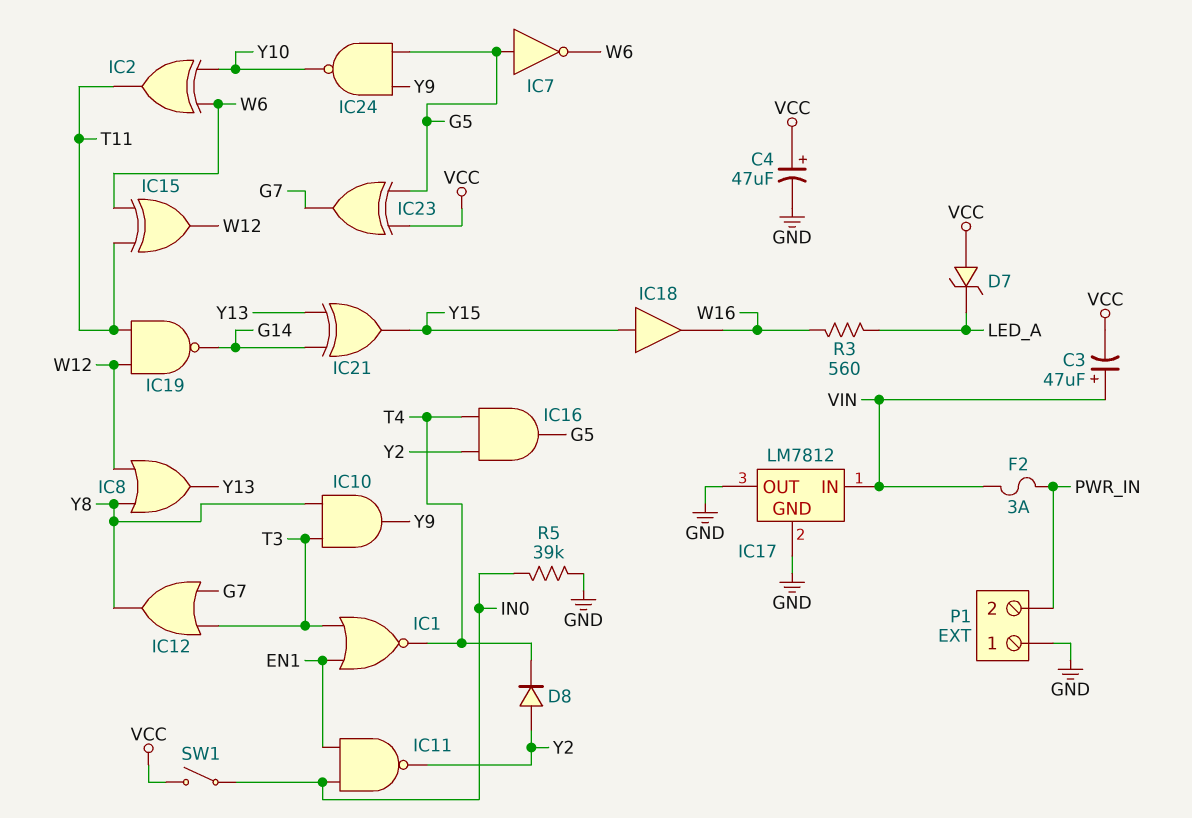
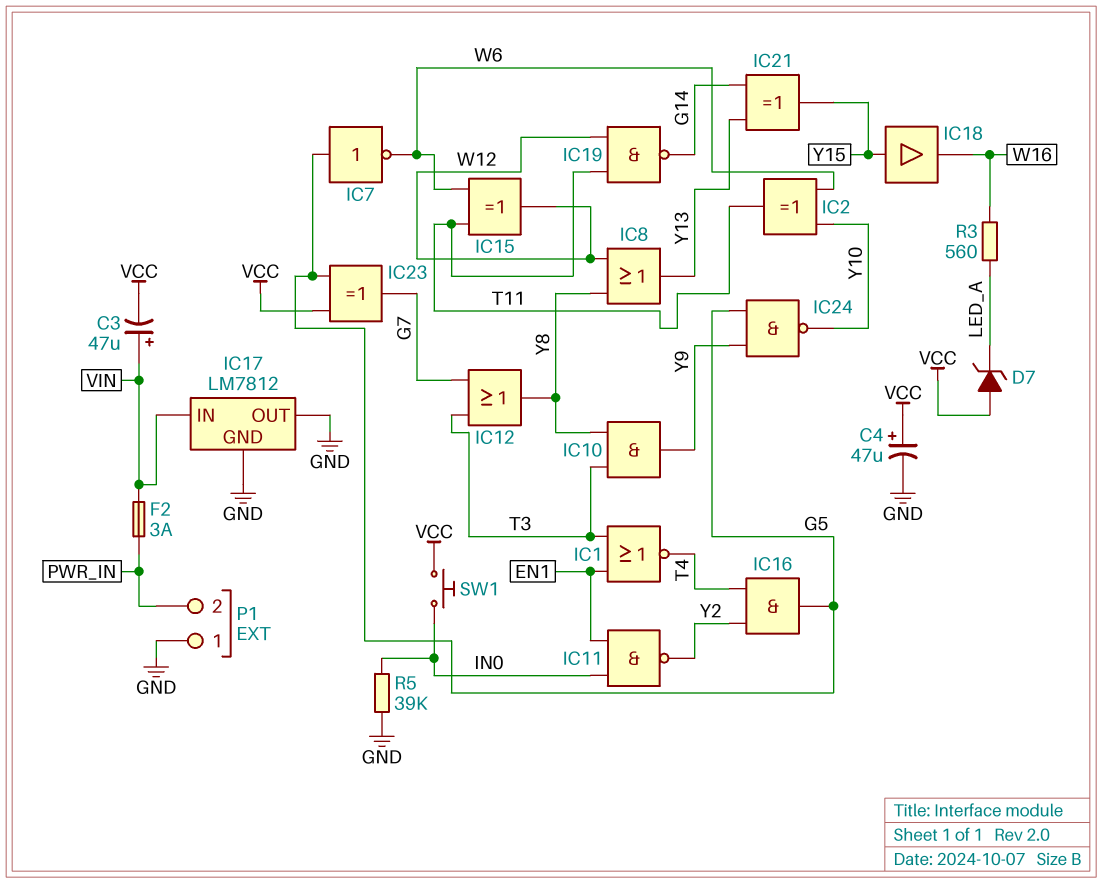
D8: diode (A Y2, K T4) -> none
SW1: switch (IN0, VCC) -> button (IN0, VCC)

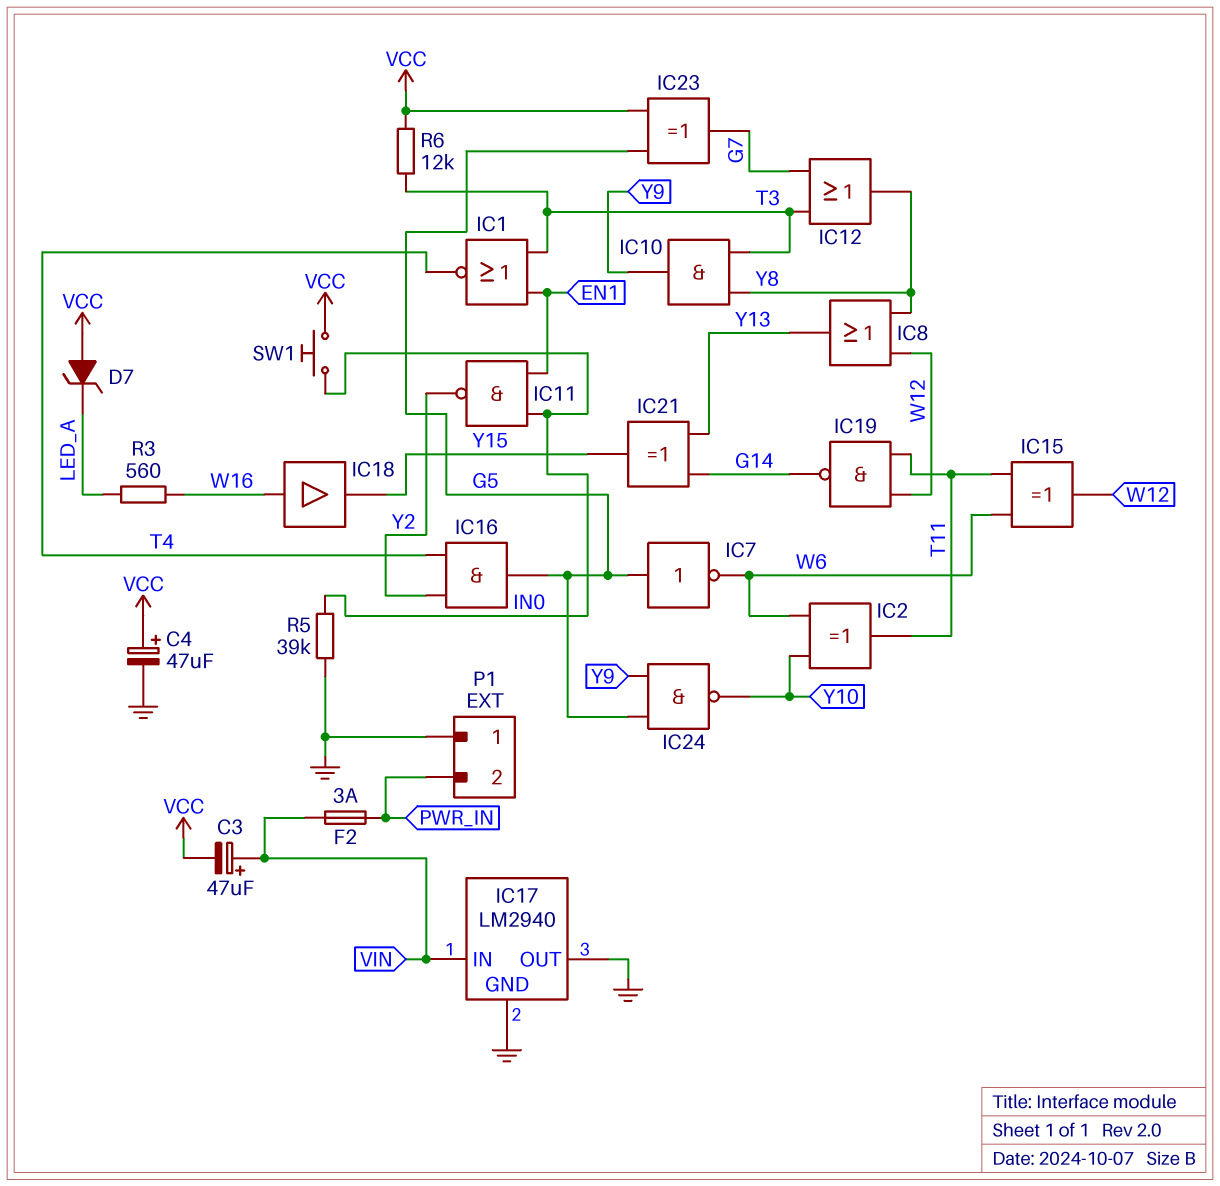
IC17: LM7812 -> LM2940
IC18: buffer (in Y15, out W16) -> buffer (in W16, out Y15)
R6: none -> 12k (T3, VCC)

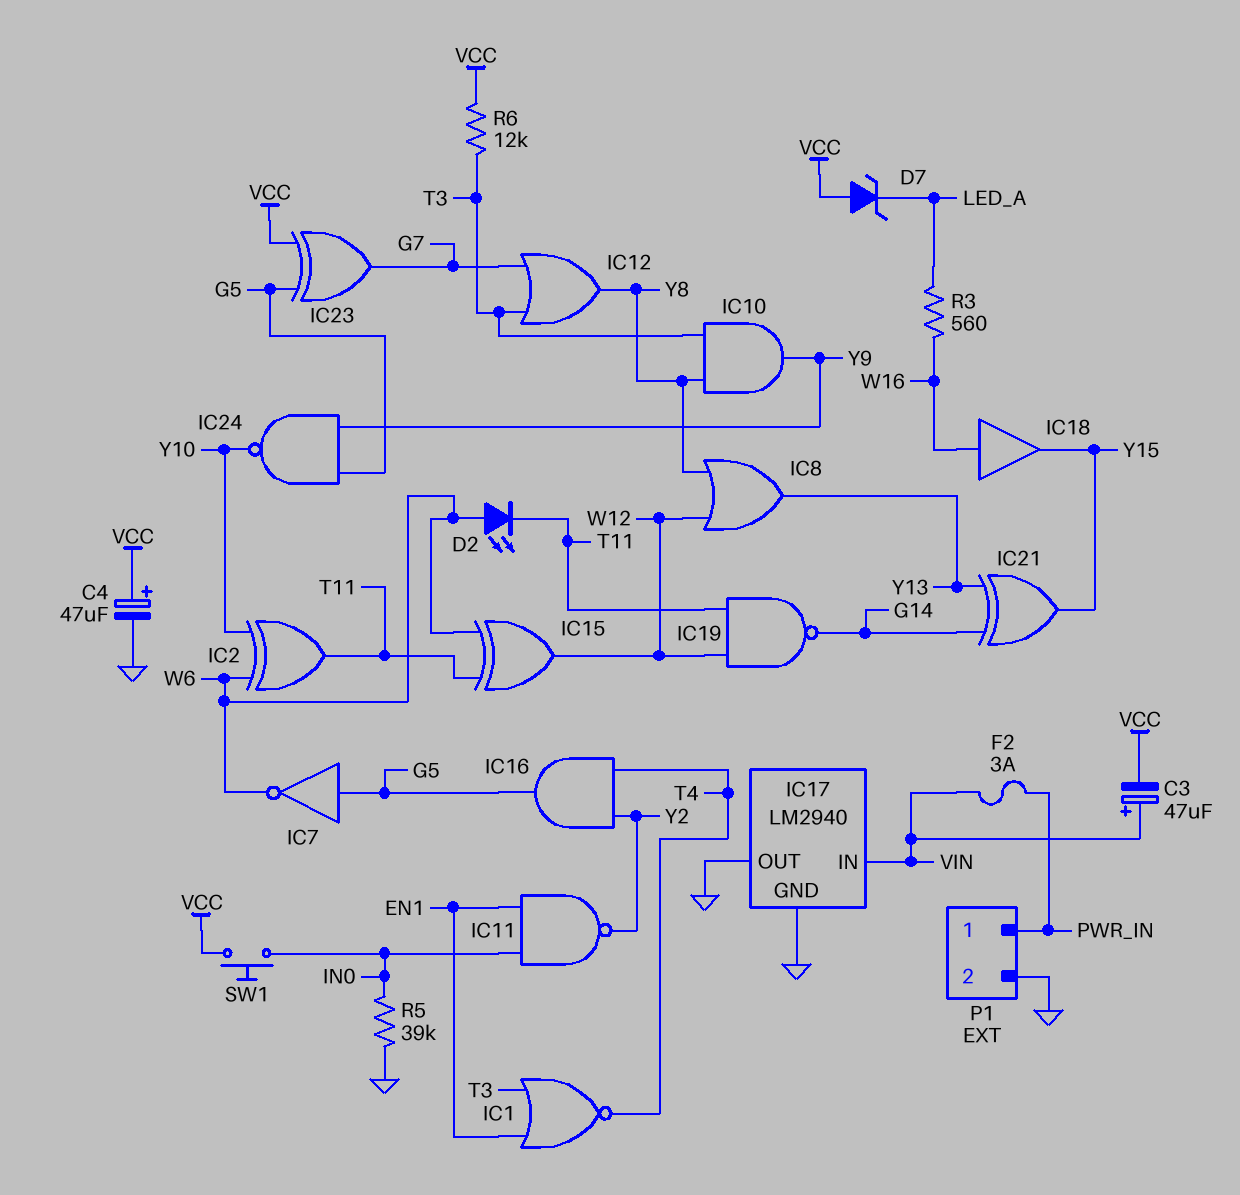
D2: none -> LED (A W6, K T11)
P1 pin 1: GND -> PWR_IN
P1 pin 2: PWR_IN -> GND

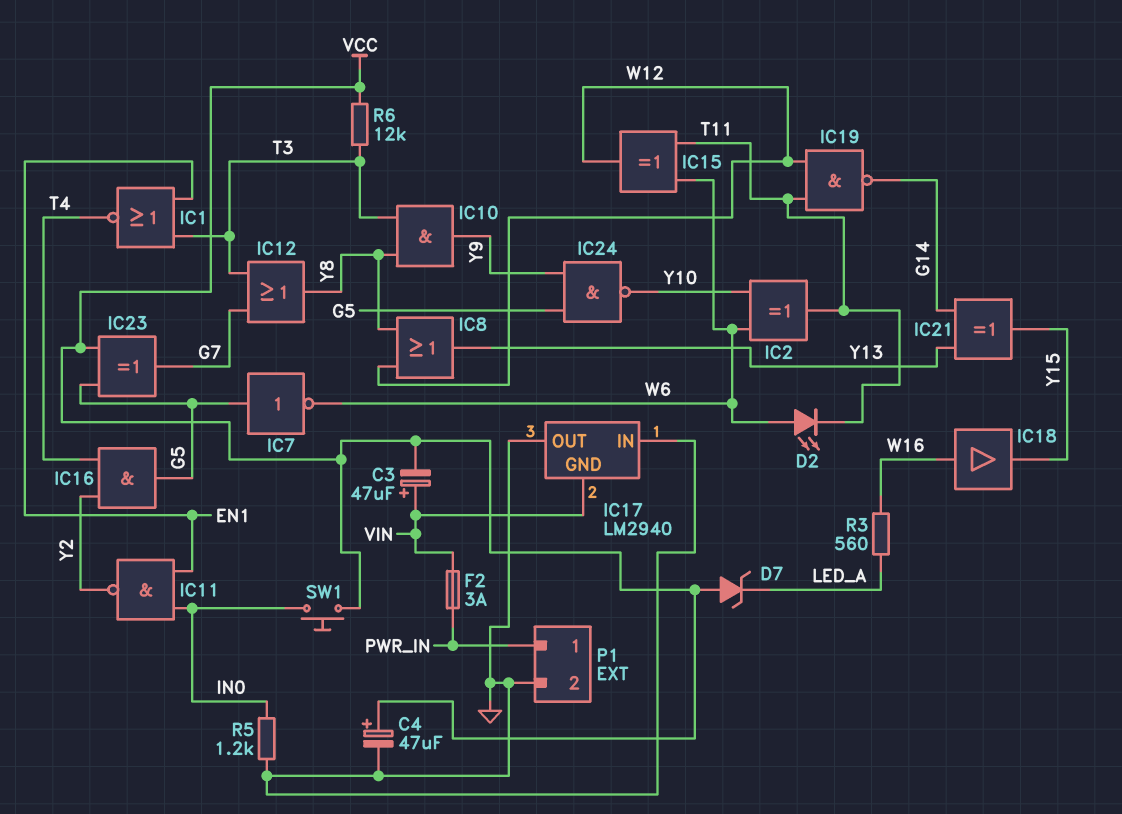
IC17 pin GND: GND -> VIN
IC17 pin IN: VIN -> GND
R5: 39k (GND, IN0) -> 1.2k (GND, IN0)

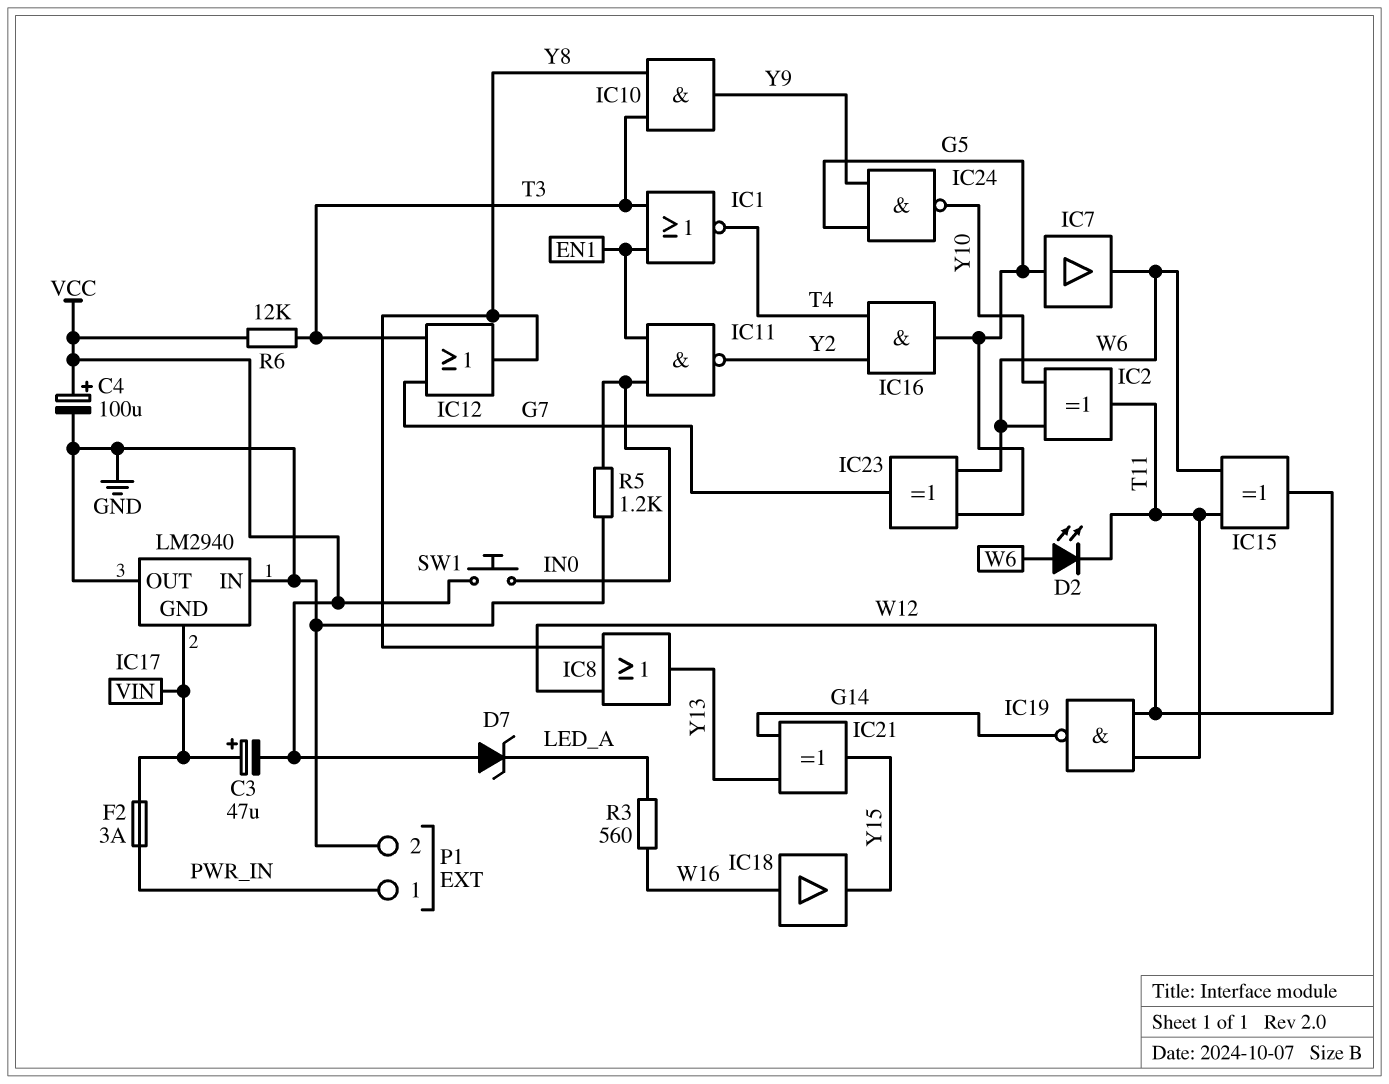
C4: 47uF (plus VCC, minus GND) -> 100uF (plus VCC, minus GND)
IC7: NOT (in G5, out W6) -> buffer (in G5, out W6)
IC23: XOR (in G5, in VCC, out G7) -> XOR (in G5, in W6, out G7)

